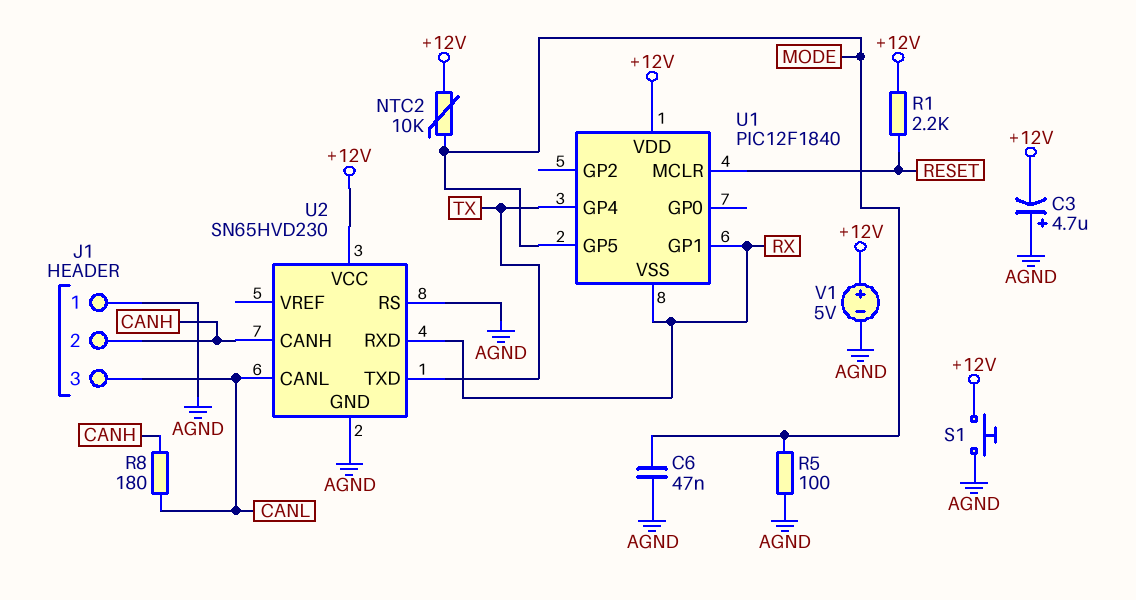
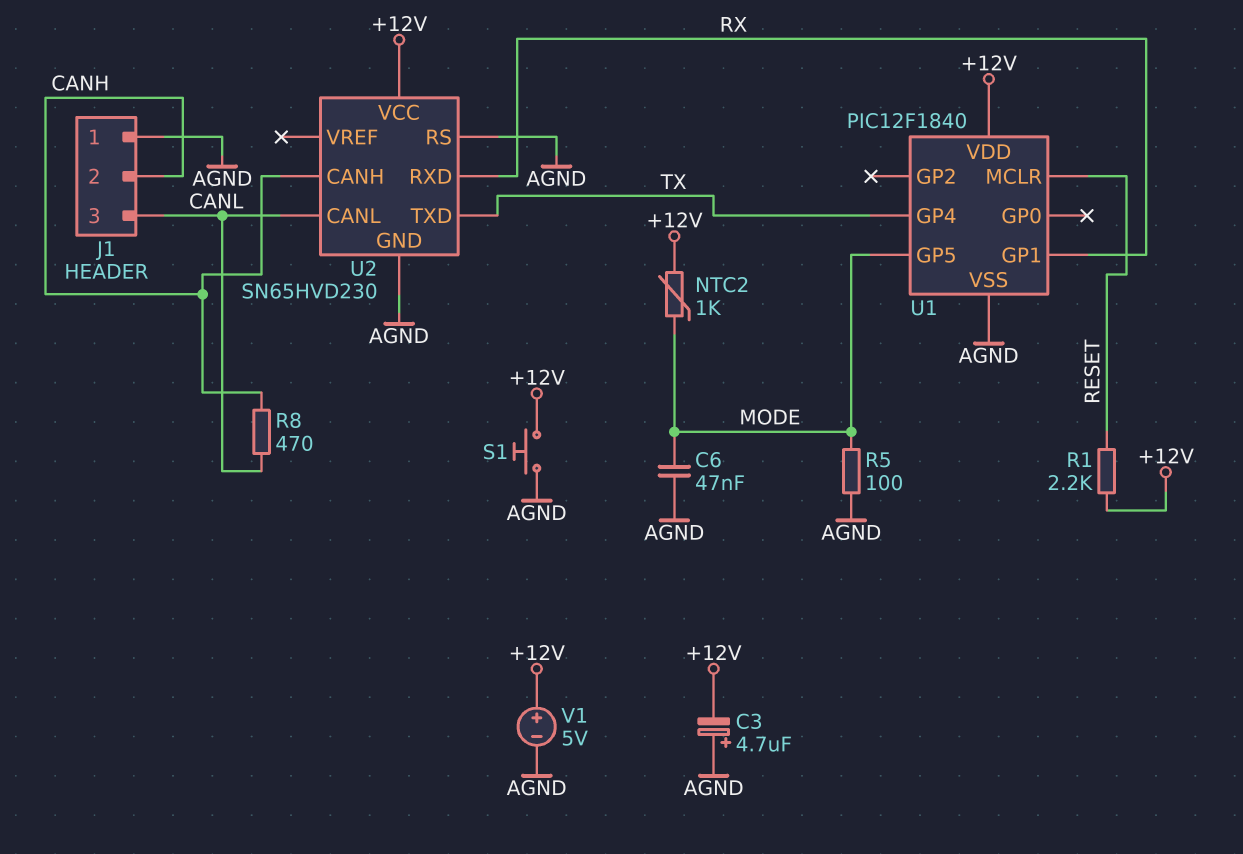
NTC2: 10k (+12V, MODE) -> 1k (+12V, MODE)
R8: 180 (CANH, CANL) -> 470 (CANH, CANL)
U1 pin VSS: RX -> AGND

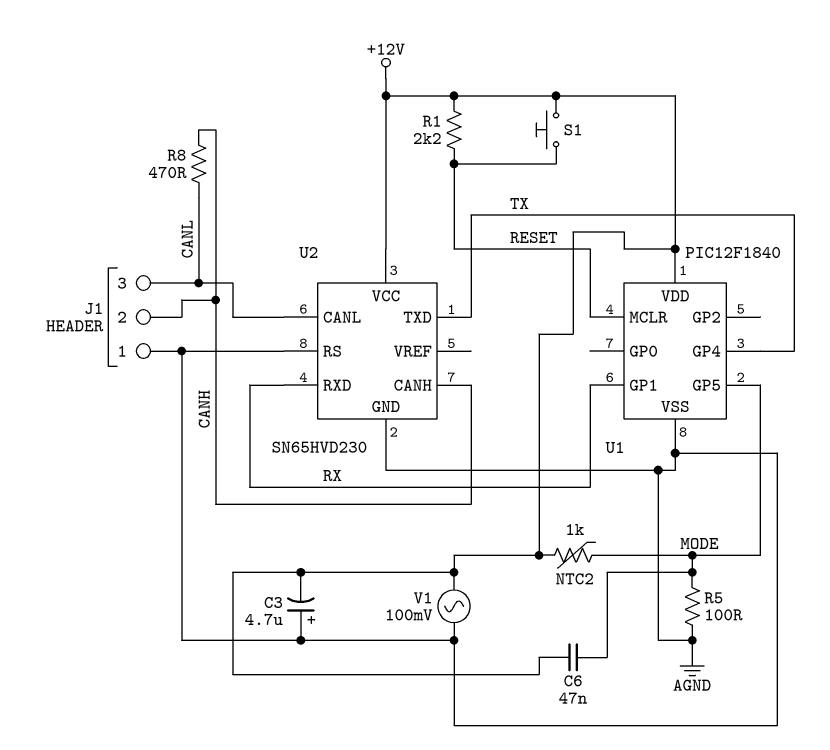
C6: 47nF (AGND, MODE) -> 47nF (+12V, MODE)
S1: button (+12V, AGND) -> button (+12V, RESET)
V1: 5V (plus +12V, minus AGND) -> AC 100mV (+12V, AGND)

